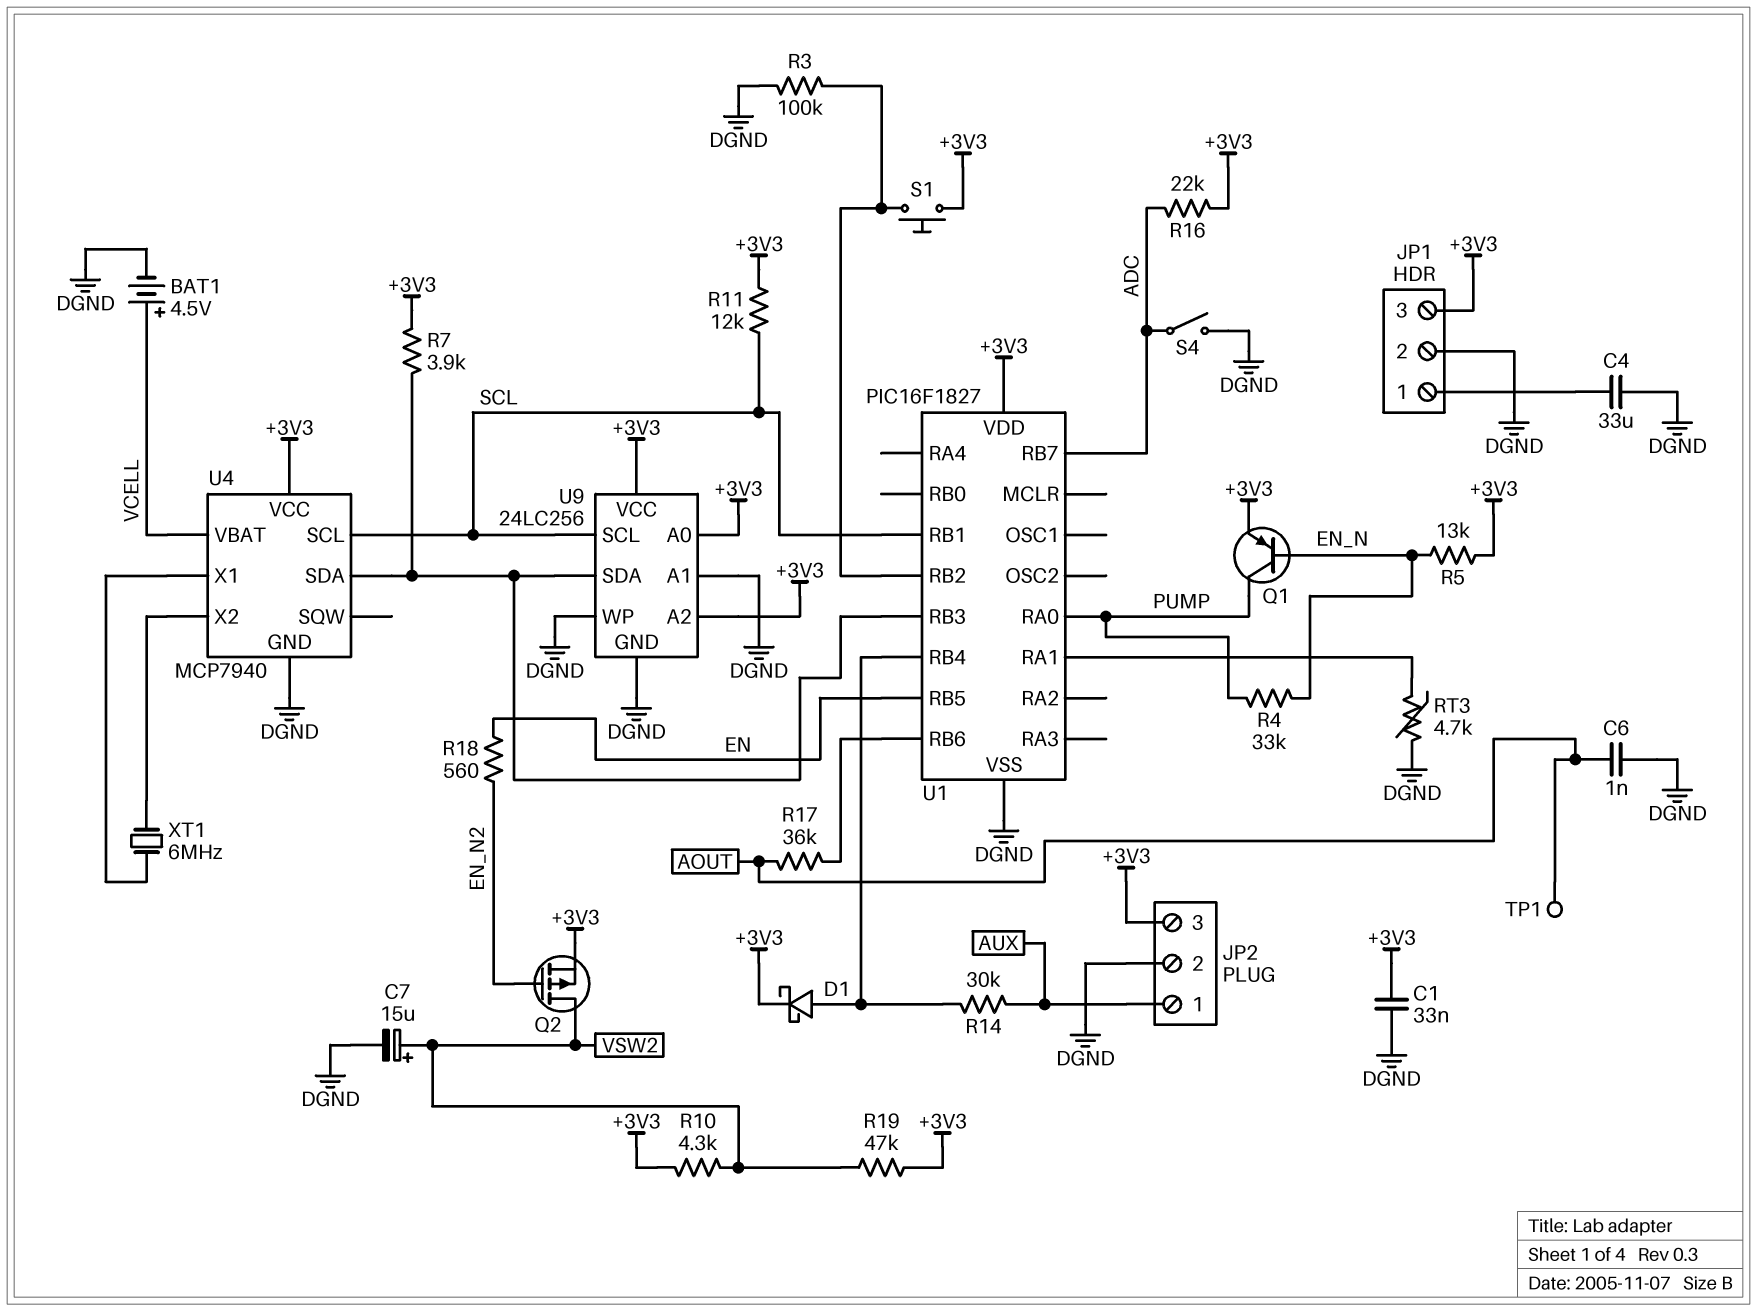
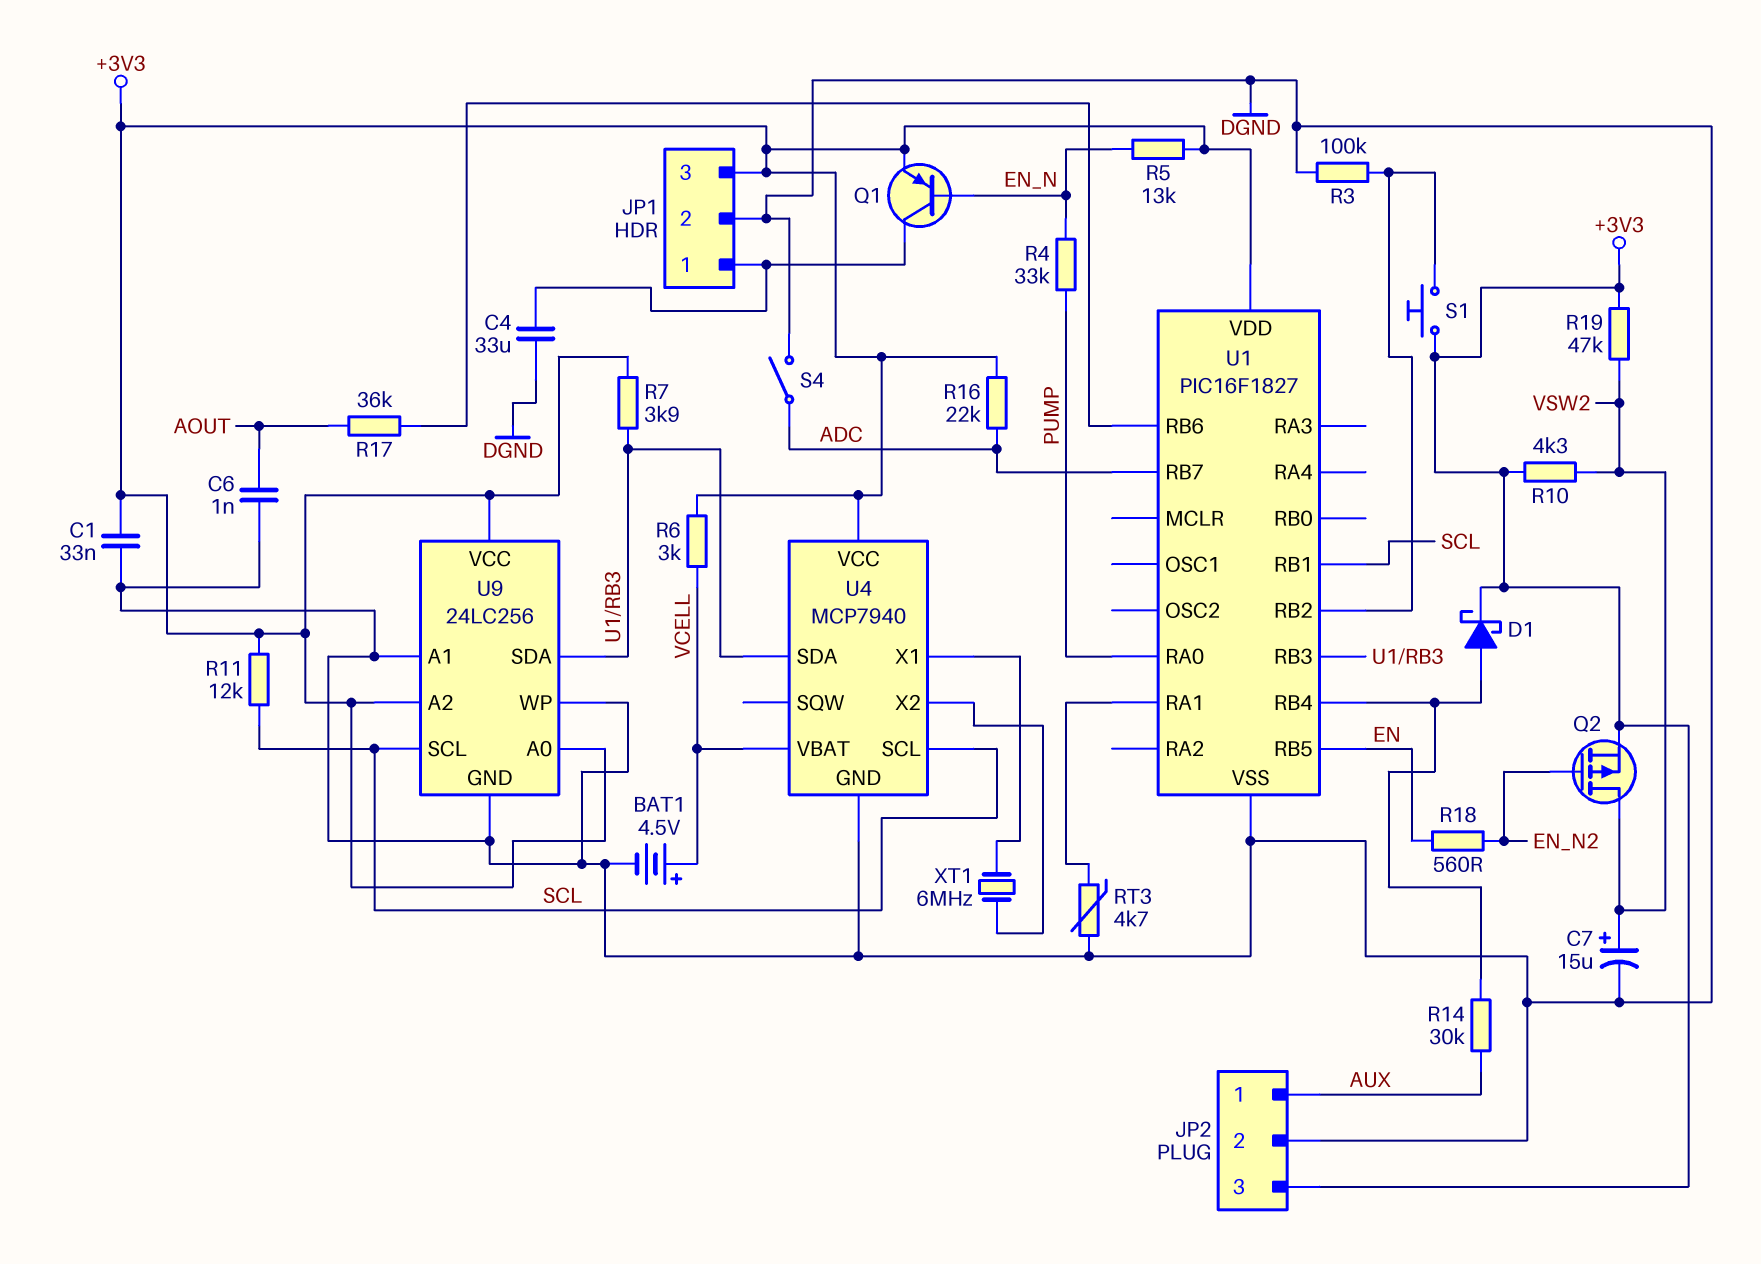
Q1: PNP (B EN_N, C PUMP, E +3V3) -> PNP (B EN_N, C JP1/1, E +3V3)
R6: none -> 3k (+3V3, VCELL)
TP1: test point (AOUT) -> none

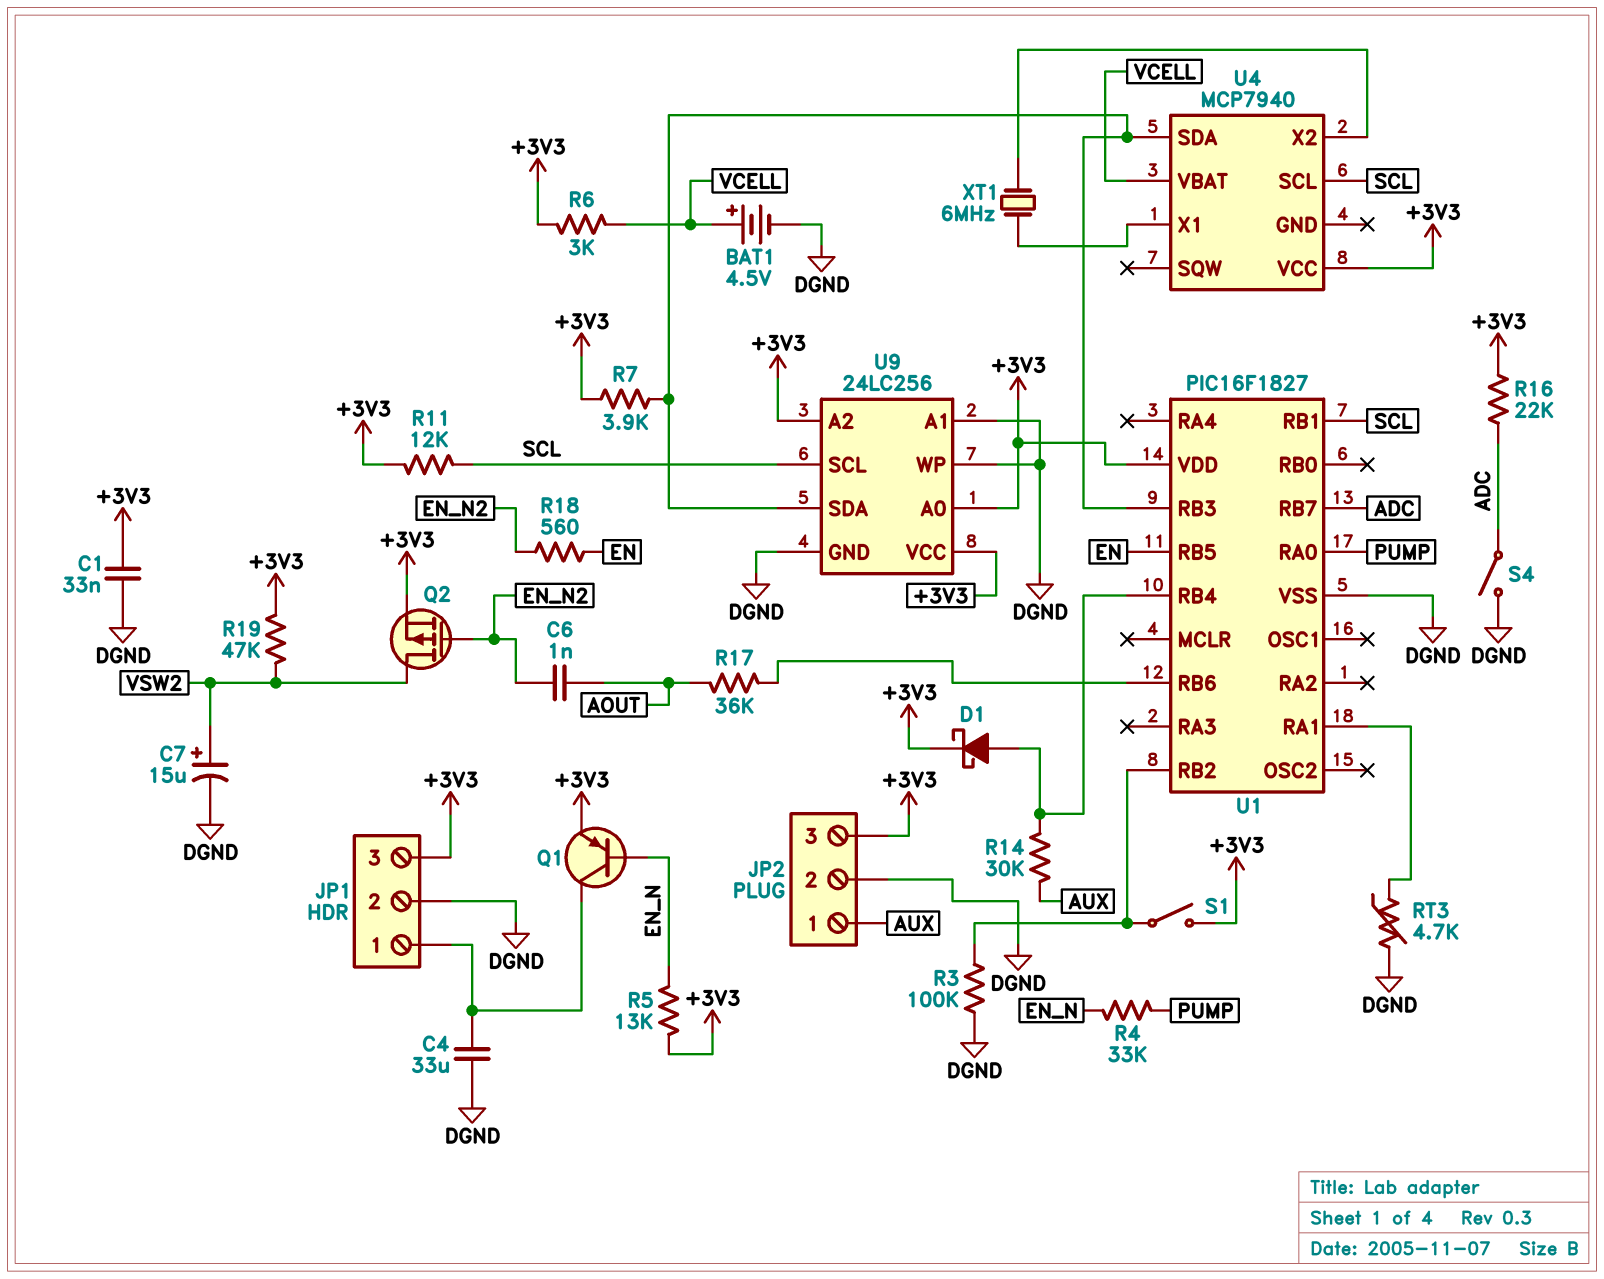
C6: 1nF (AOUT, DGND) -> 1nF (AOUT, EN_N2)
R10: 4.3k (+3V3, VSW2) -> none
S1: button (+3V3, U1/RB2) -> switch (+3V3, U1/RB2)
U4 pin GND: DGND -> none

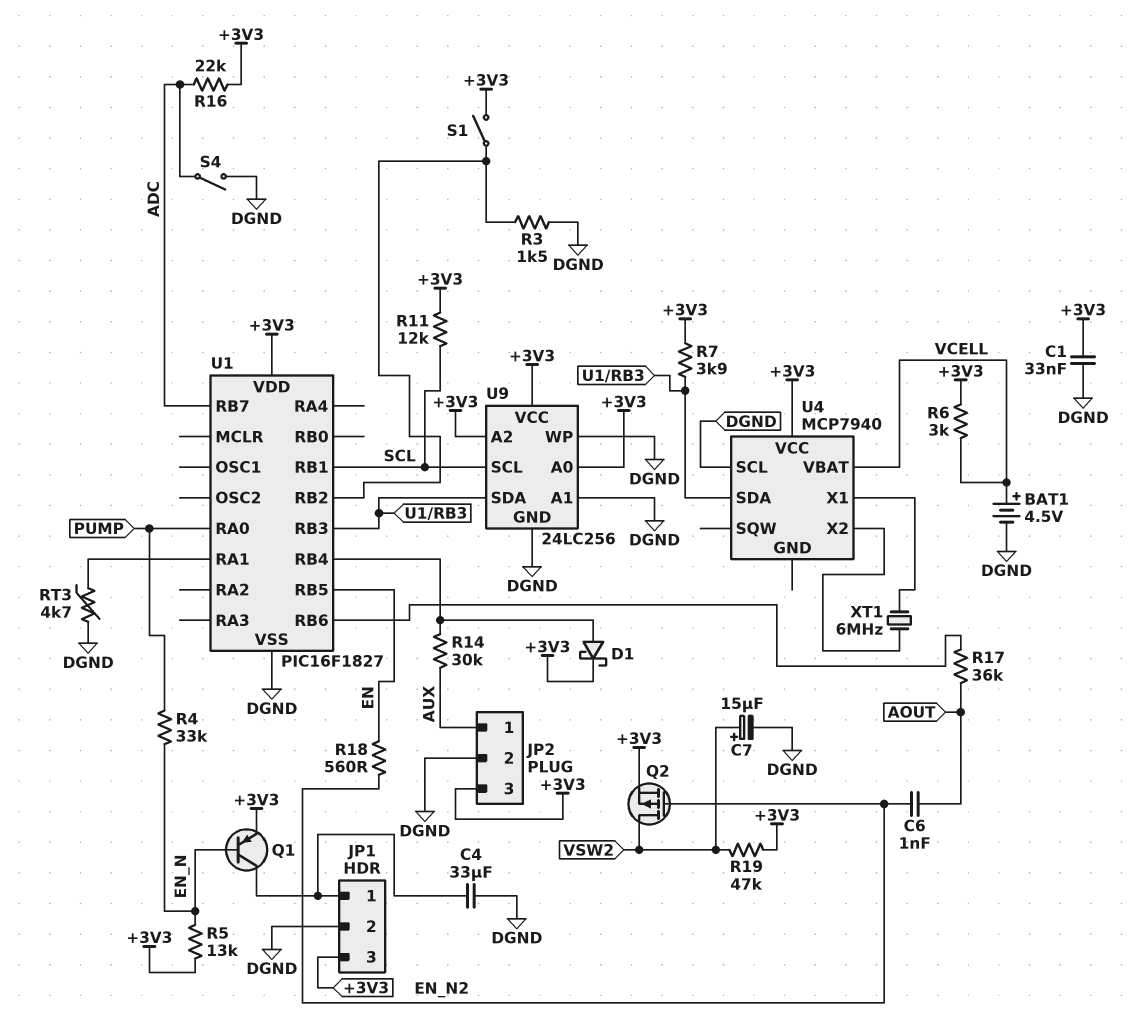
R3: 100k (DGND, U1/RB2) -> 1.5k (DGND, U1/RB2)
U4 pin SCL: SCL -> DGND

